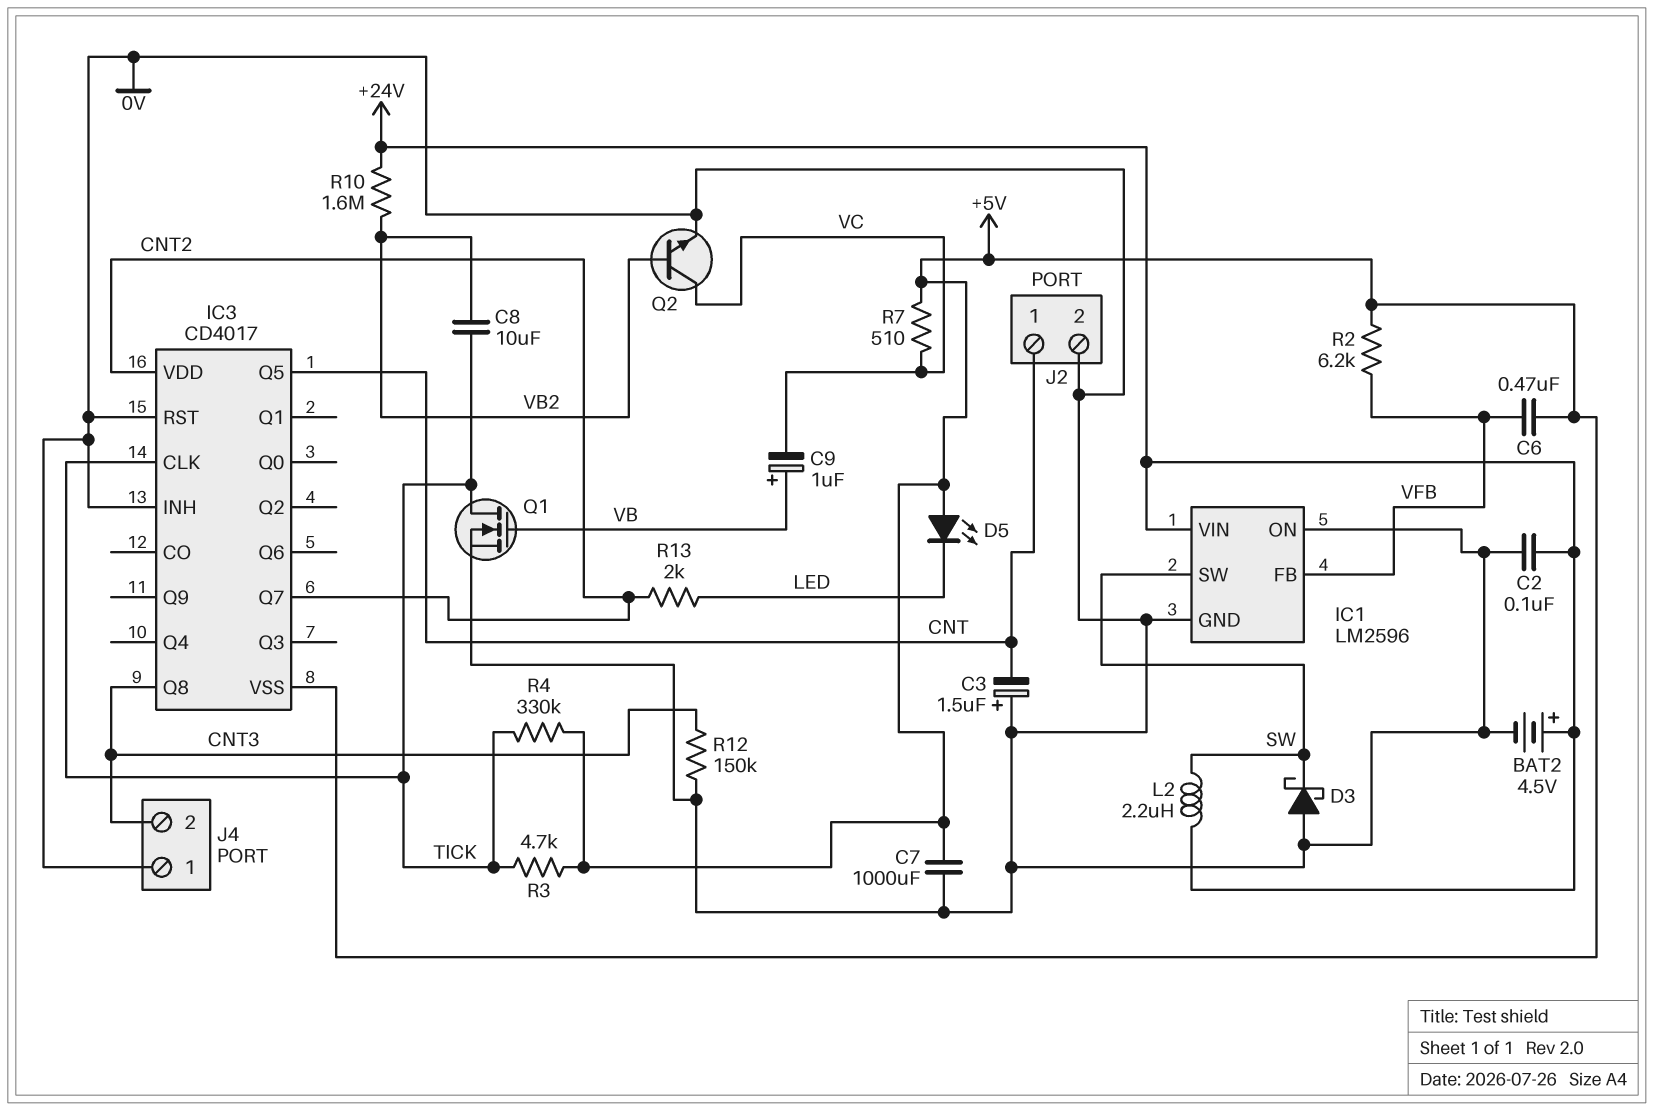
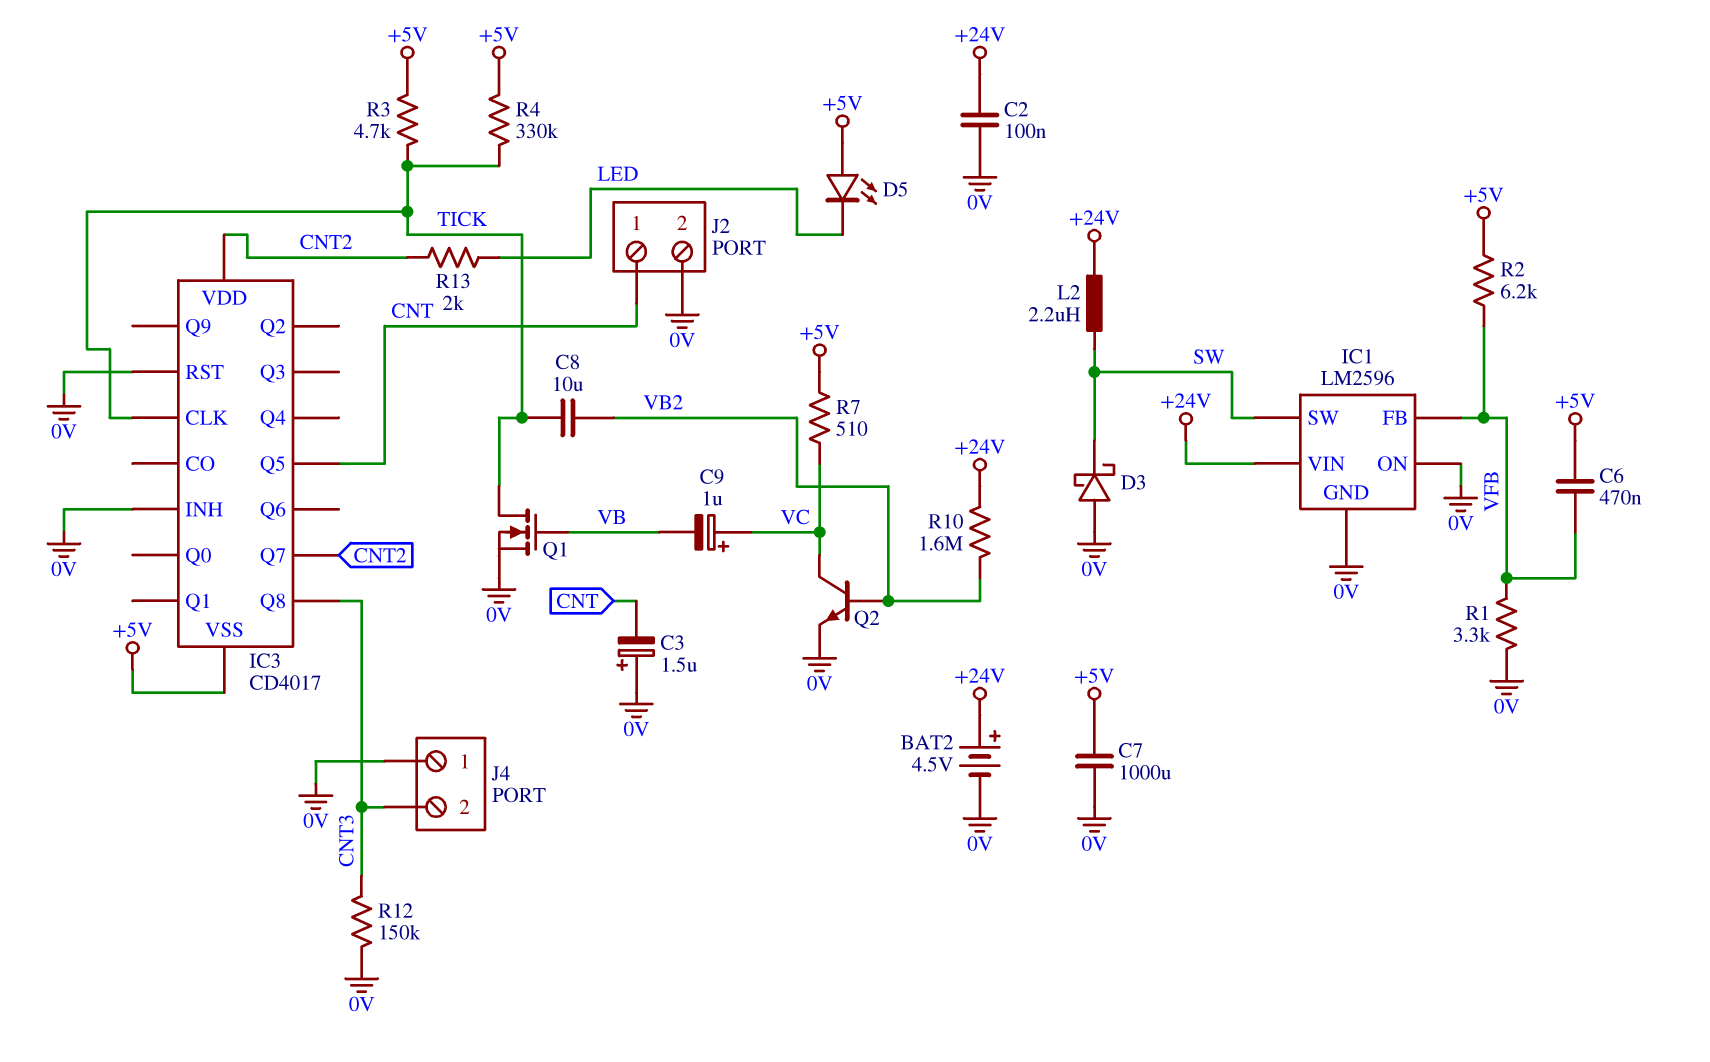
C9: 1uF (plus VB, minus VC) -> 1uF (plus VC, minus VB)
R1: none -> 3.3k (0V, VFB)

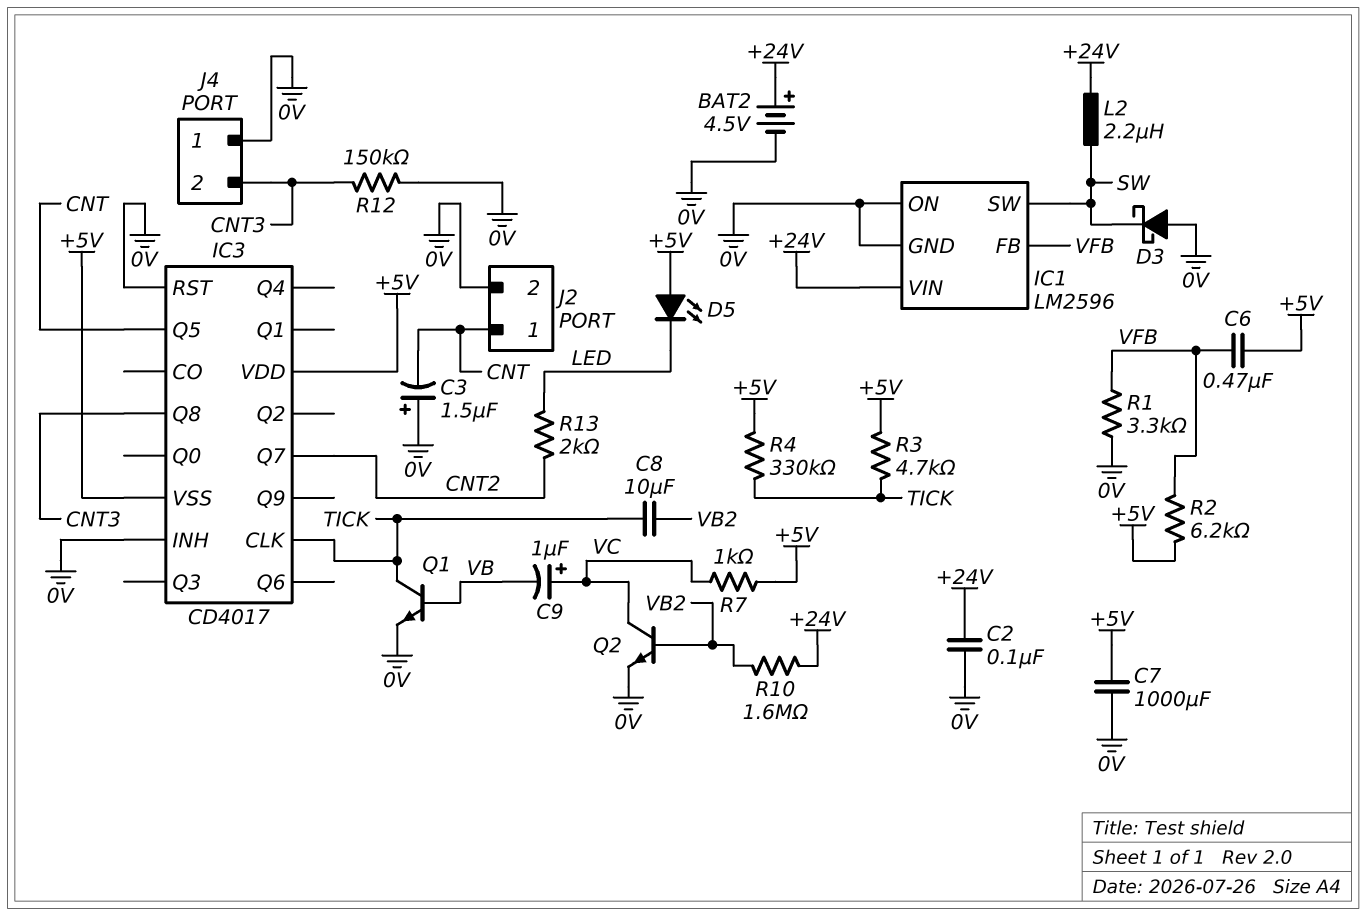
IC3 pin VDD: CNT2 -> +5V
Q1: NMOS (G VB, D TICK, S 0V) -> NPN (B VB, C TICK, E 0V)
R7: 510 (+5V, VC) -> 1k (+5V, VC)

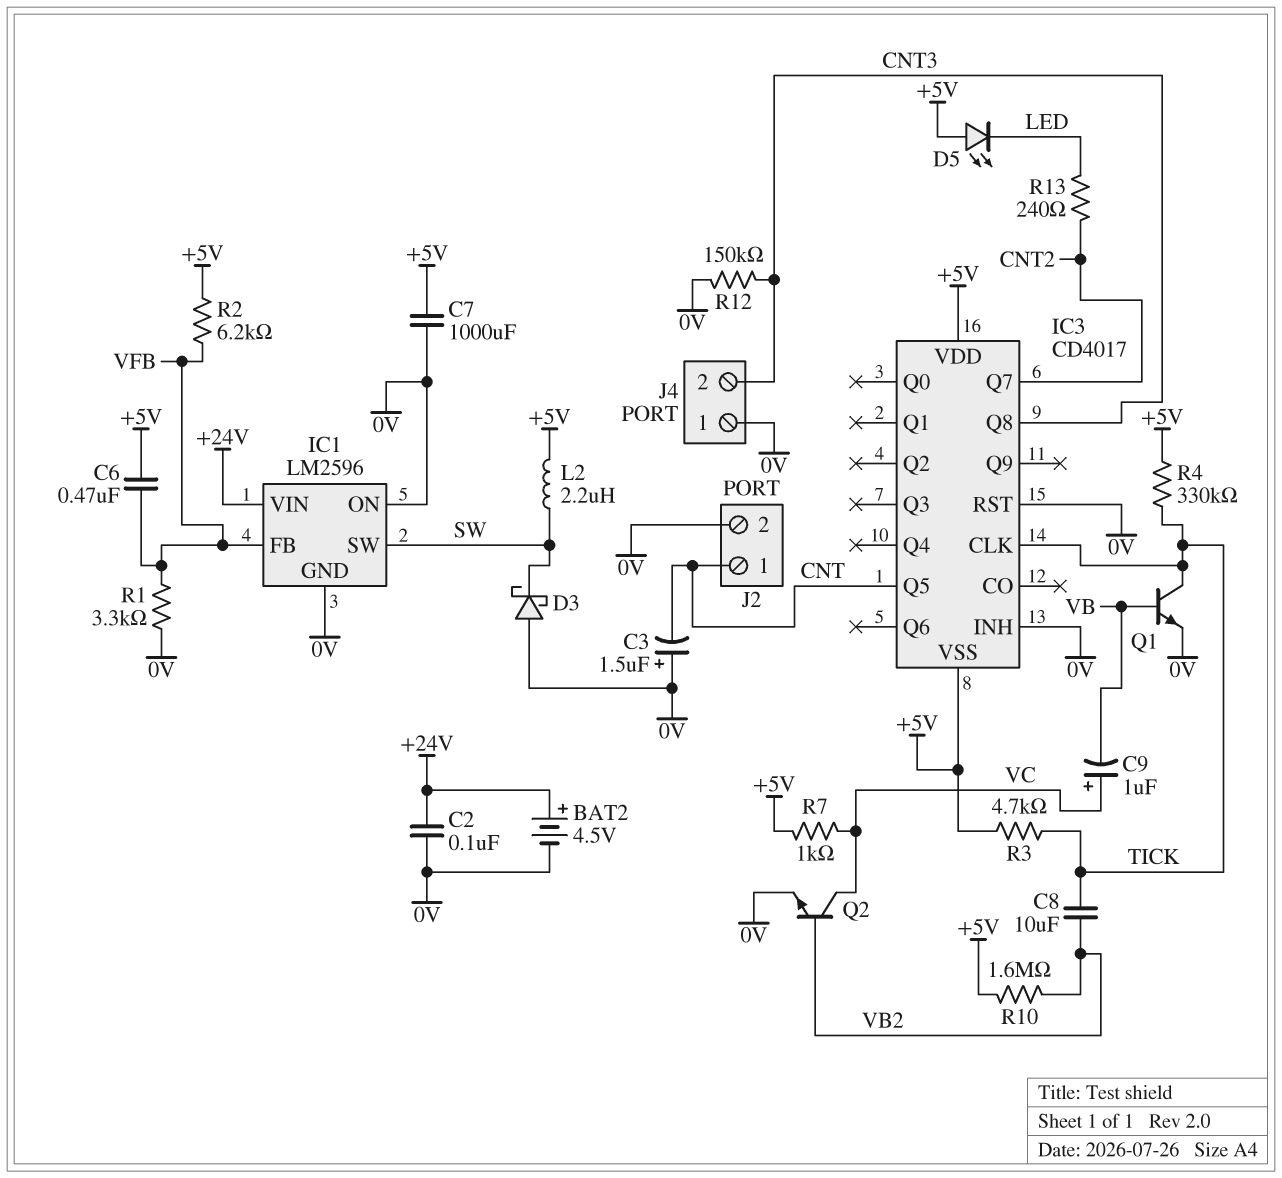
L2: 2.2uH (+24V, SW) -> 2.2uH (+5V, SW)
R10: 1.6M (+24V, VB2) -> 1.6M (+5V, VB2)
R13: 2k (CNT2, LED) -> 240 (CNT2, LED)

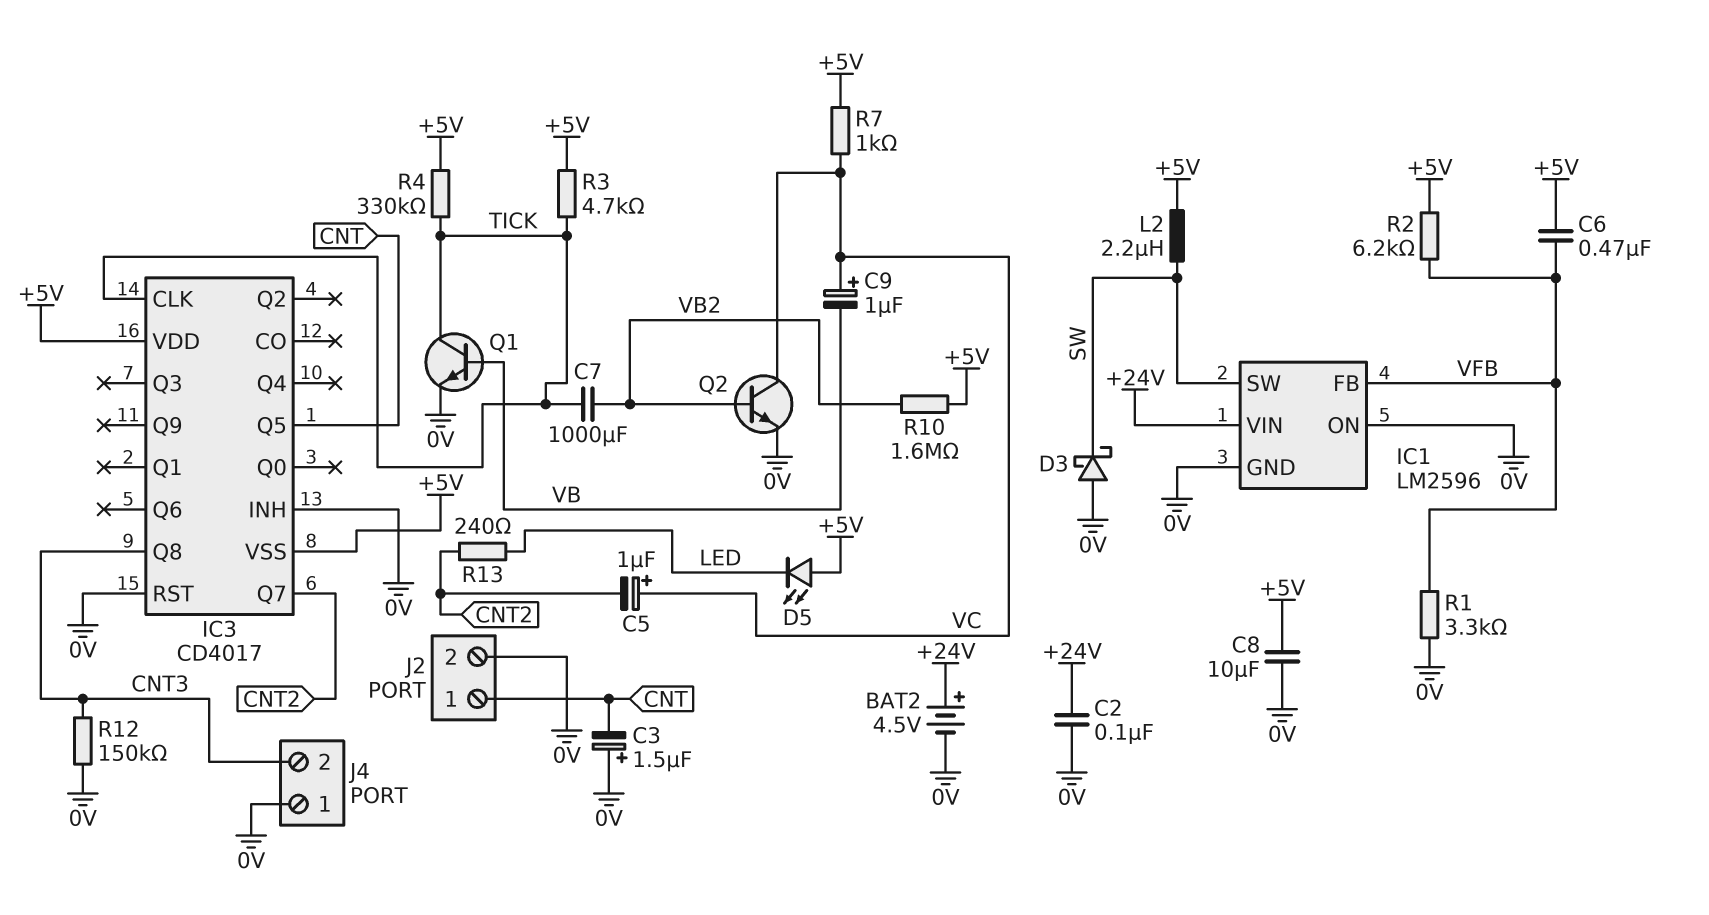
C5: none -> 1uF (plus VC, minus CNT2)
C7: 1000uF (+5V, 0V) -> 1000uF (TICK, VB2)
C8: 10uF (TICK, VB2) -> 10uF (+5V, 0V)

